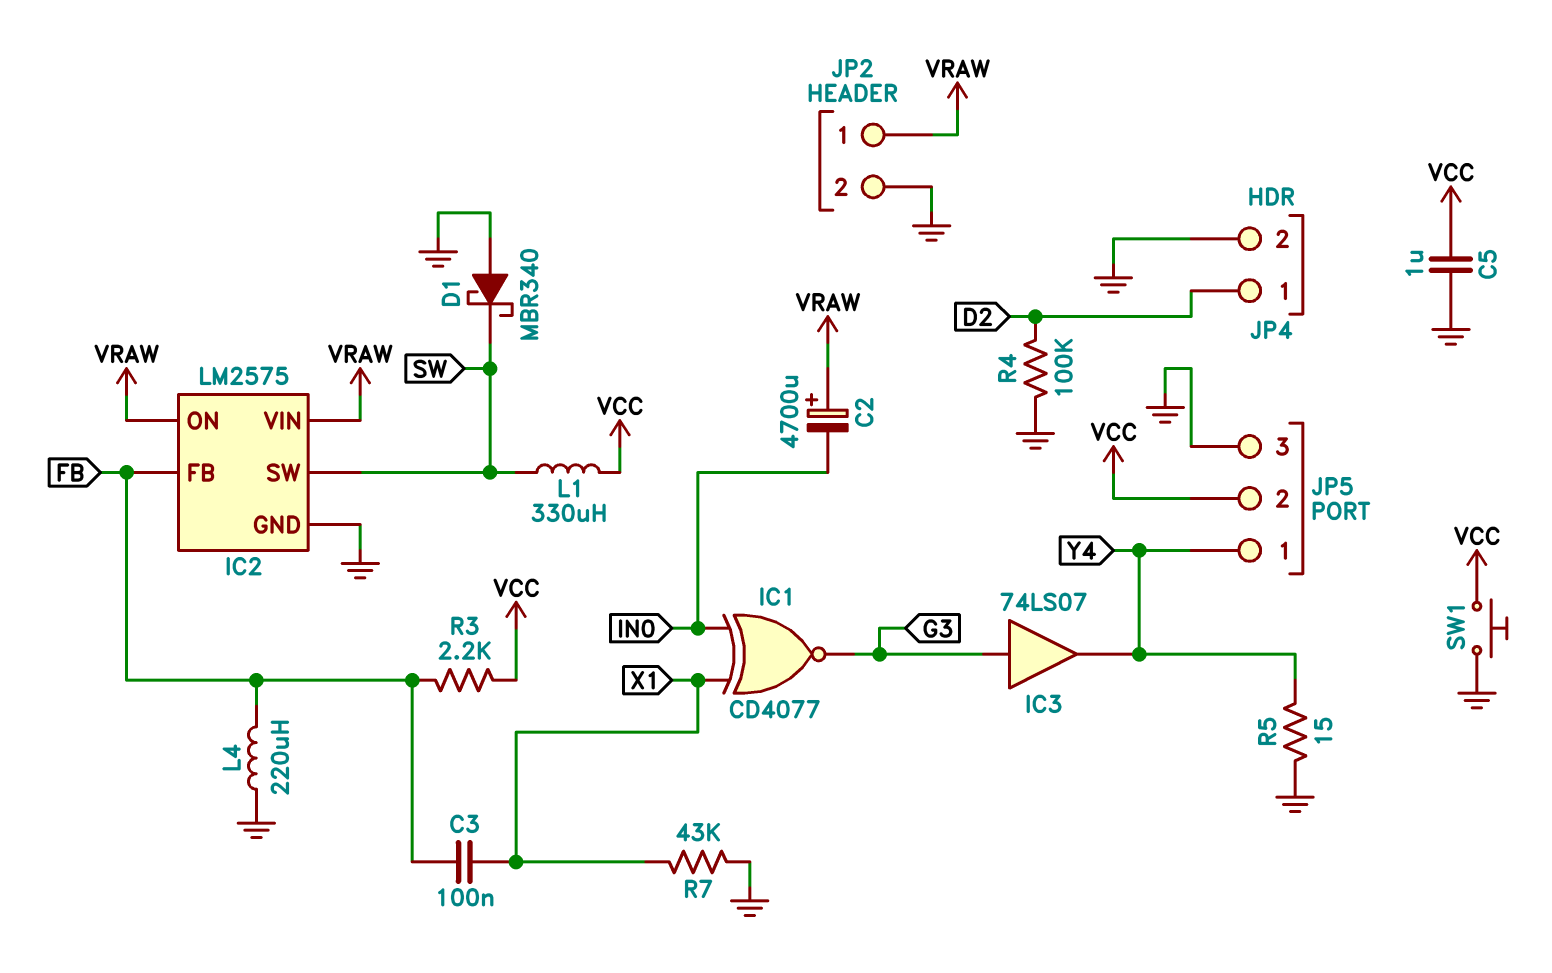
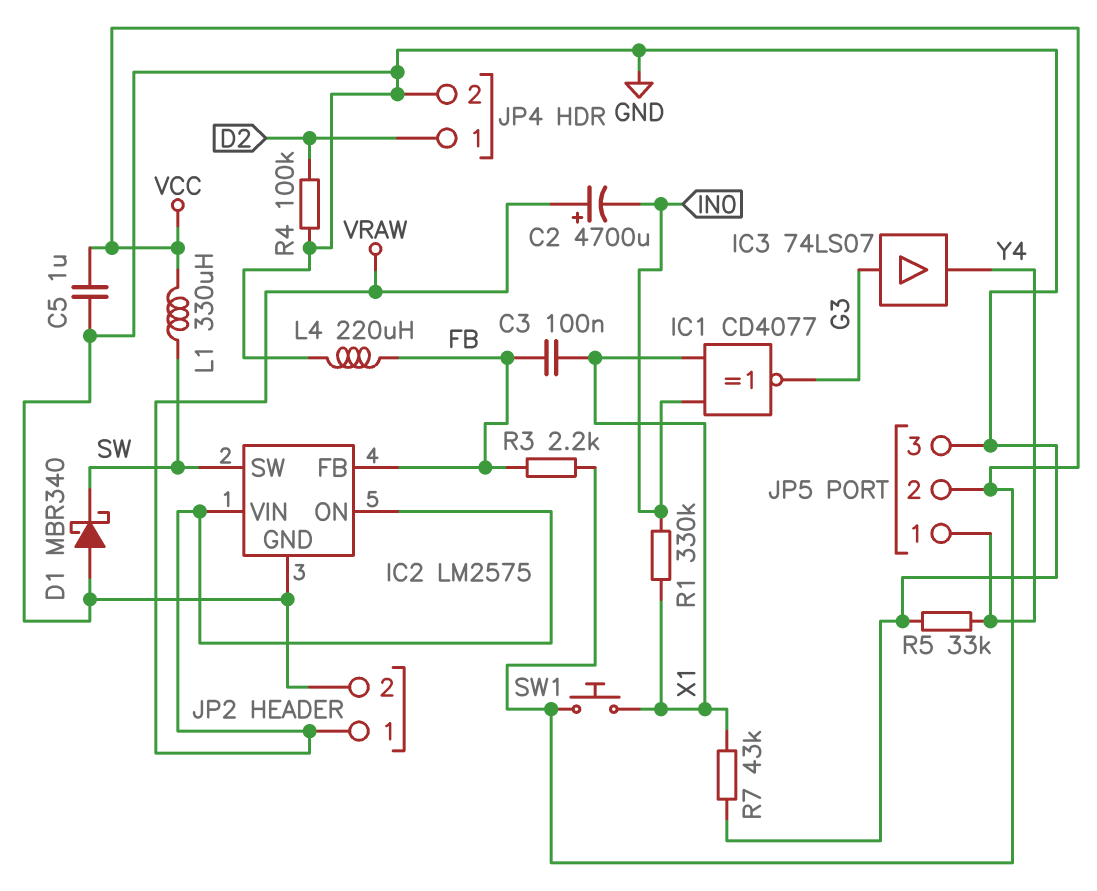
R1: none -> 330k (IN0, X1)
R5: 15 (GND, Y4) -> 33k (GND, Y4)
SW1: button (GND, VCC) -> button (VCC, X1)

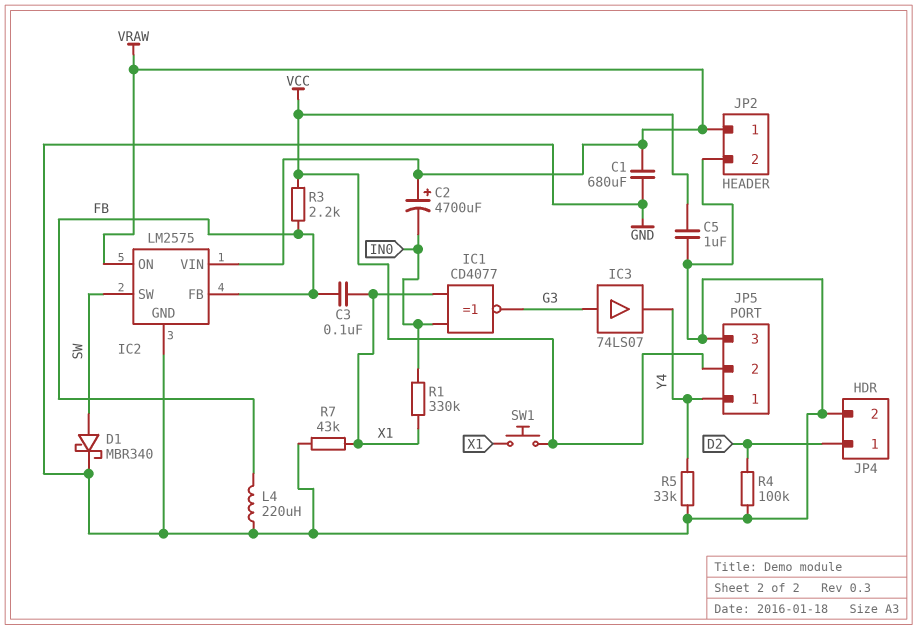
C1: none -> 680uF (GND, VRAW)
D1: schottky MBR340 (A GND, K SW) -> schottky MBR340 (A SW, K GND)
L1: 330uH (SW, VCC) -> none

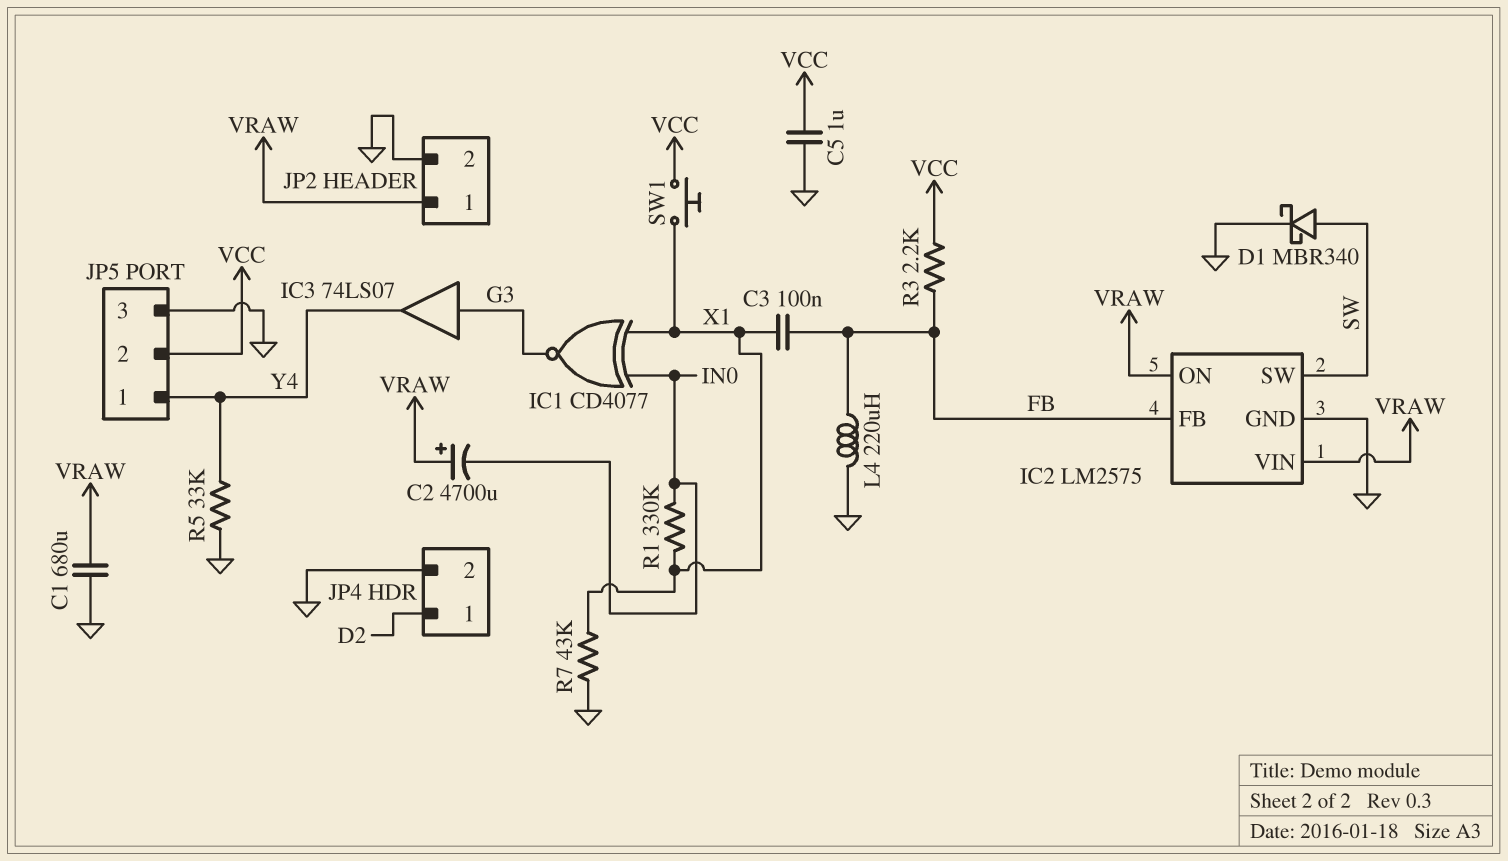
R4: 100k (D2, GND) -> none

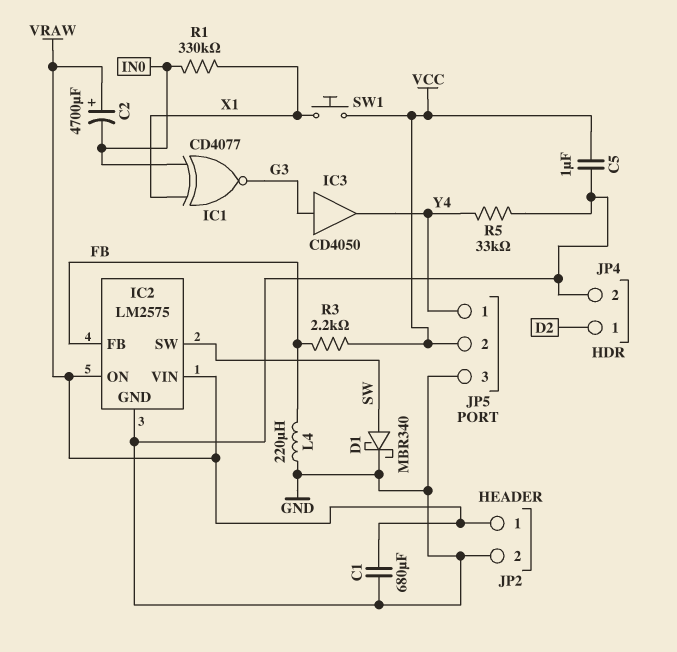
C3: 100nF (FB, X1) -> none
IC3: buffer 74LS07 (in G3, out Y4) -> buffer CD4050 (in G3, out Y4)
R7: 43k (GND, X1) -> none

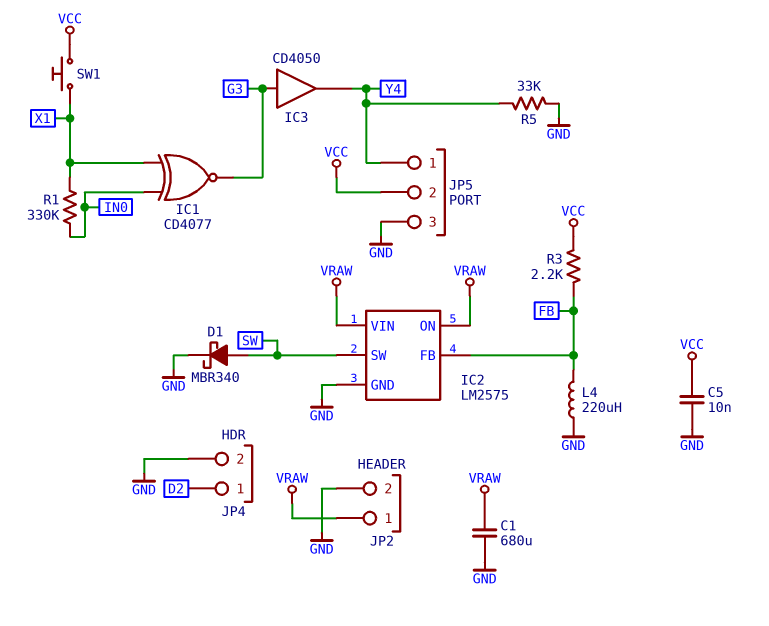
C2: 4700uF (plus VRAW, minus IN0) -> none
C5: 1uF (GND, VCC) -> 10nF (GND, VCC)

